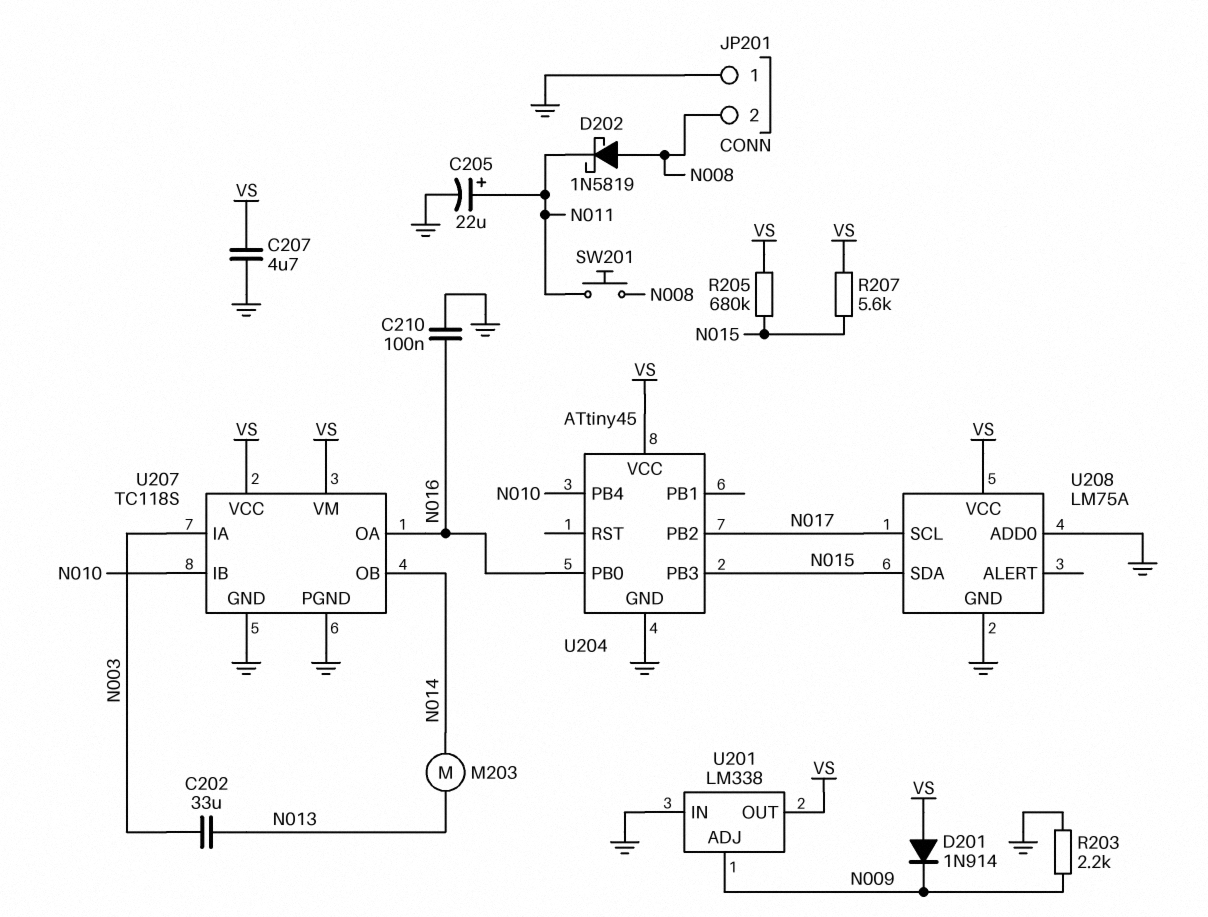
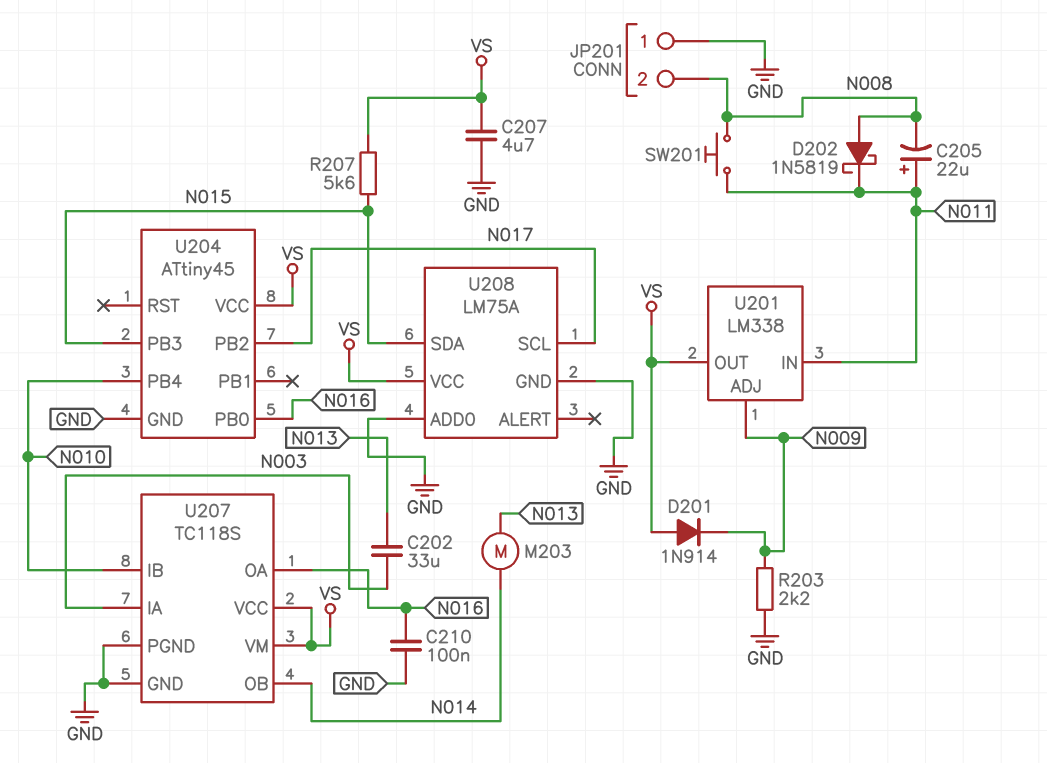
C205: 22uF (plus N011, minus GND) -> 22uF (plus N011, minus N008)
R205: 680k (N015, VS) -> none
U201 pin IN: GND -> N011

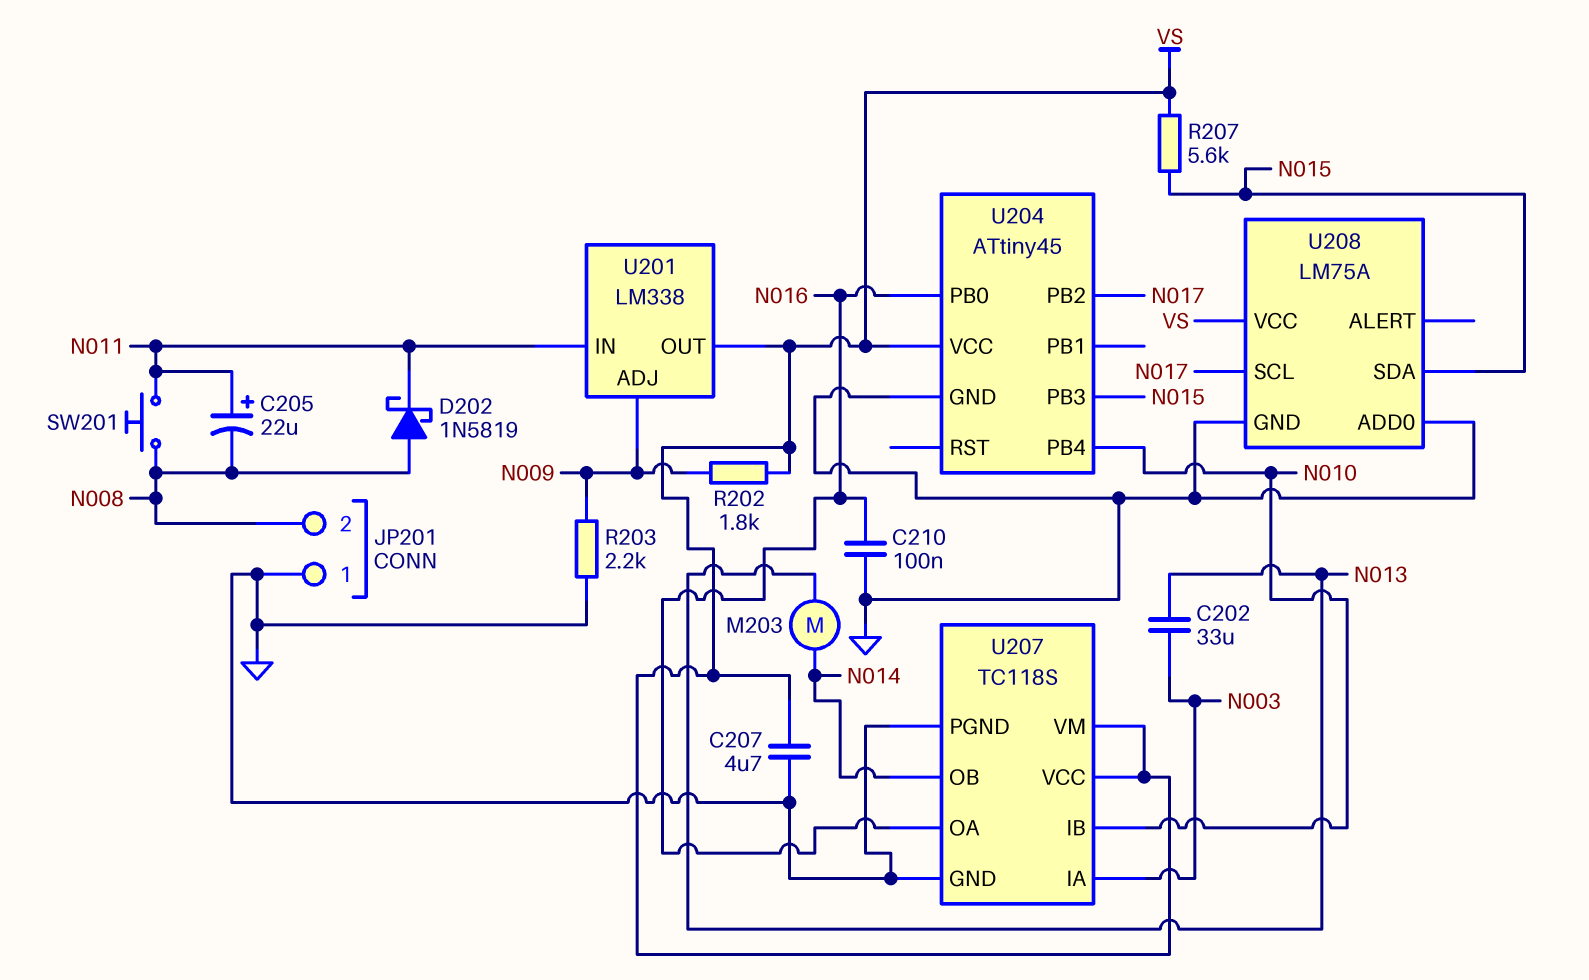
D201: diode 1N914 (A VS, K N009) -> none
R202: none -> 1.8k (N009, VS)

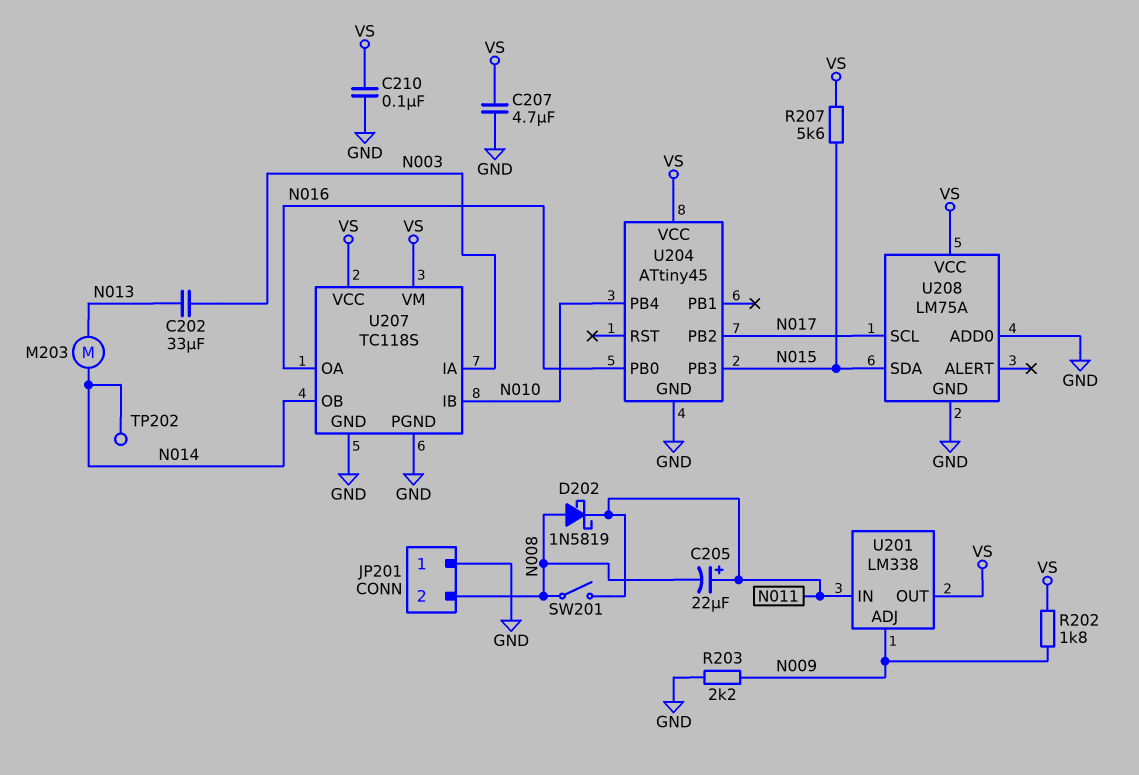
C210: 100nF (GND, N016) -> 100nF (GND, VS)
SW201: button (N008, N011) -> switch (N008, N011)
TP202: none -> test point (N014)

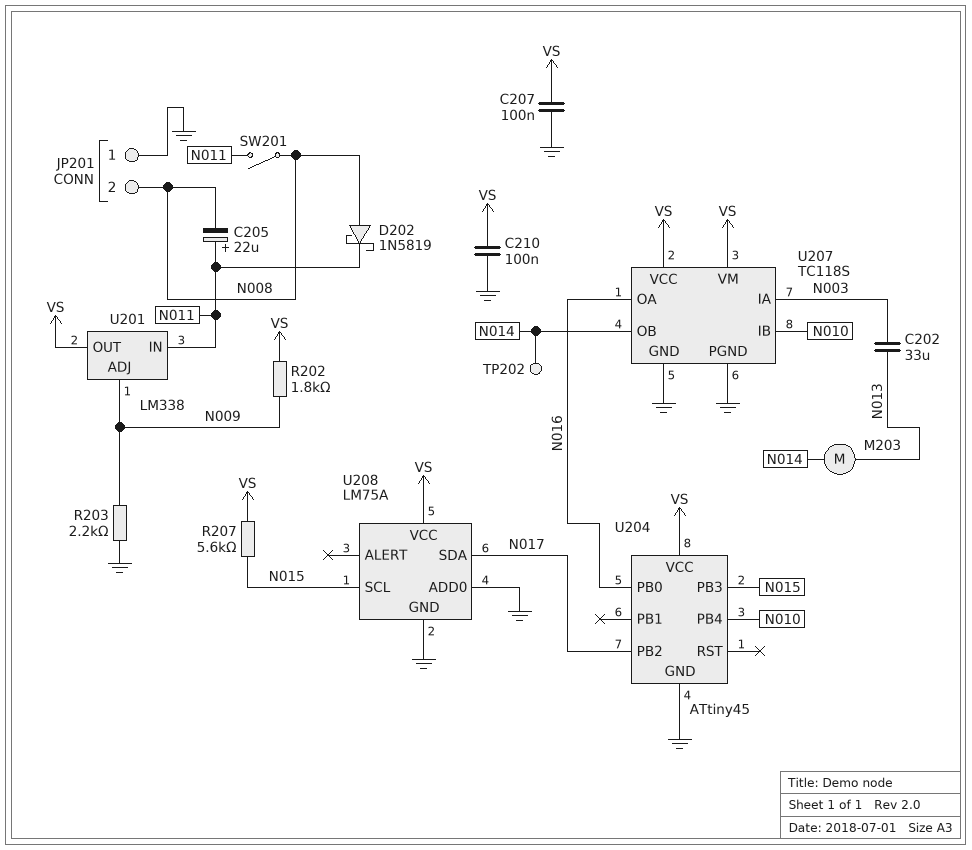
C207: 4.7uF (GND, VS) -> 100nF (GND, VS)
U208 pin SCL: N017 -> N015
U208 pin SDA: N015 -> N017

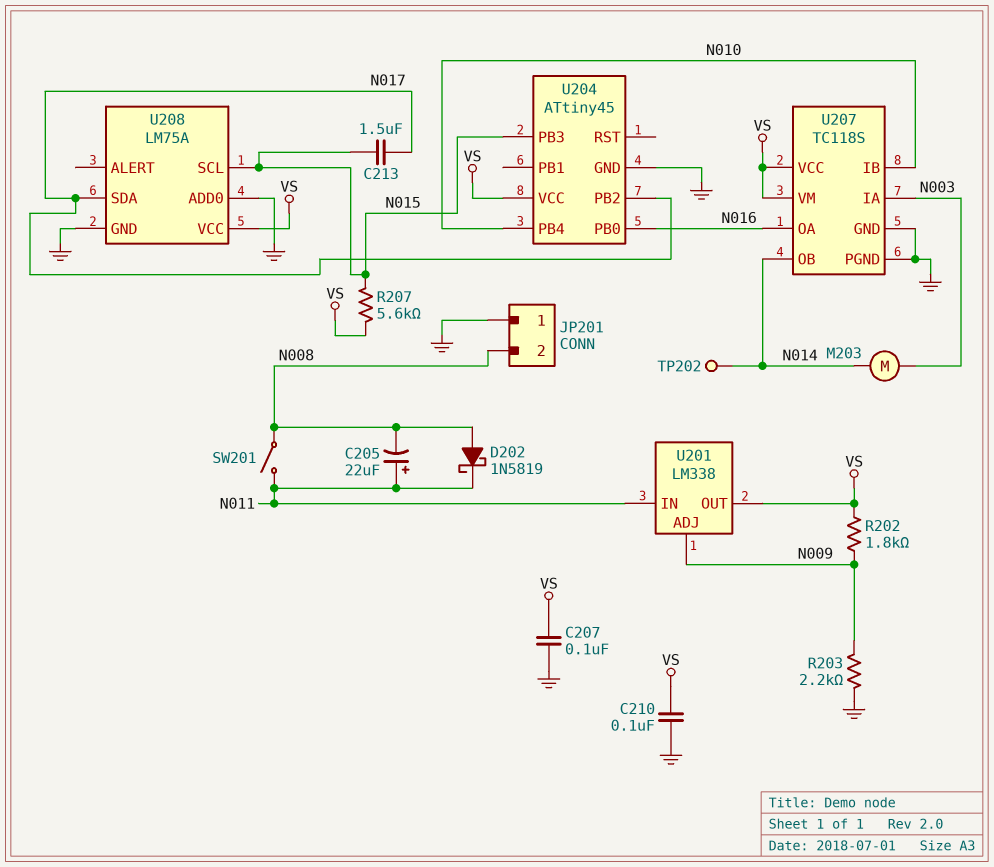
C202: 33uF (N003, N013) -> none
C213: none -> 1.5uF (N015, N017)
M203: motor (N013, N014) -> motor (N003, N014)

